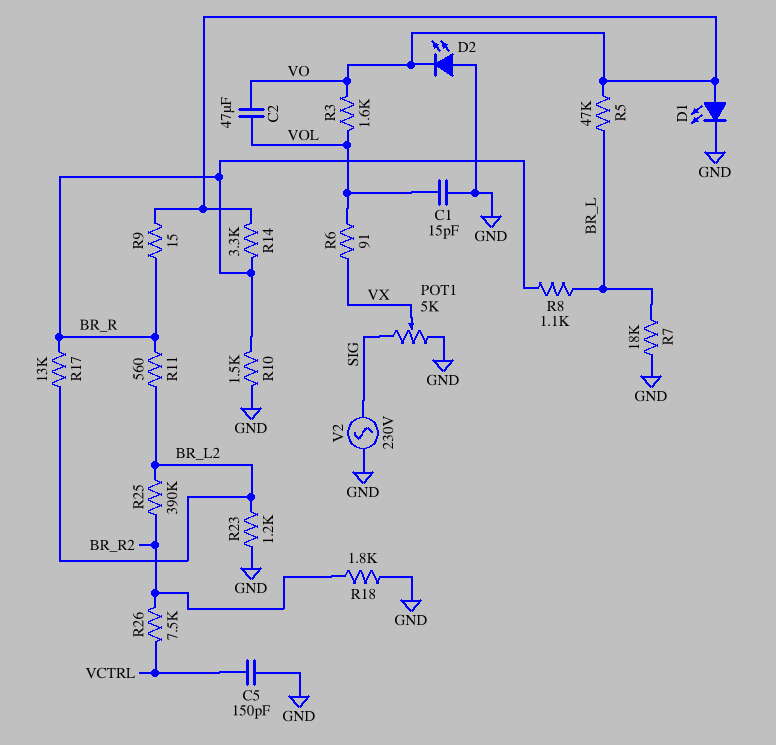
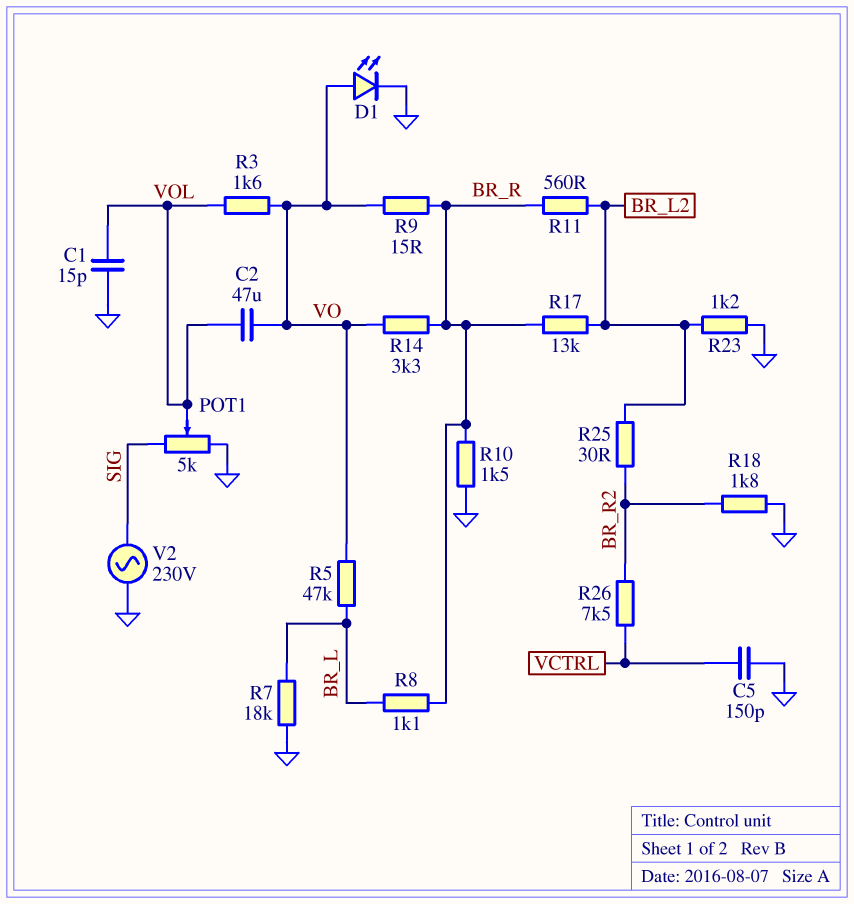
D2: LED (A GND, K VO) -> none
POT1: 5k (GND, SIG, wiper VX) -> 5k (GND, SIG, wiper VOL)
R6: 91 (VOL, VX) -> none
R25: 390k (BR_L2, BR_R2) -> 30 (BR_L2, BR_R2)

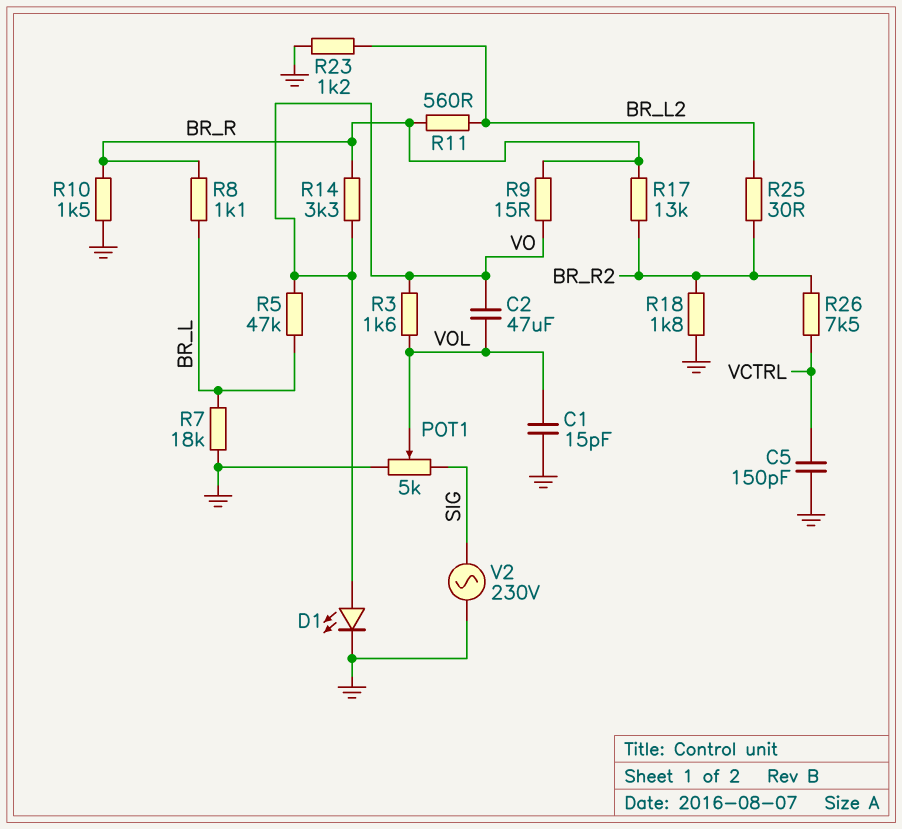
R17: 13k (BR_L2, BR_R) -> 13k (BR_R, BR_R2)

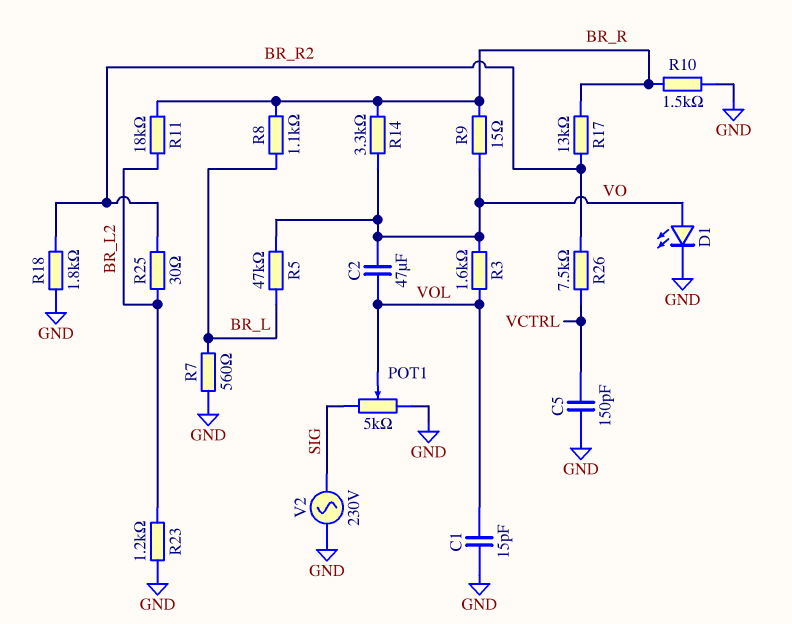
R7: 18k (BR_L, GND) -> 560 (BR_L, GND)
R11: 560 (BR_L2, BR_R) -> 18k (BR_L2, BR_R)

